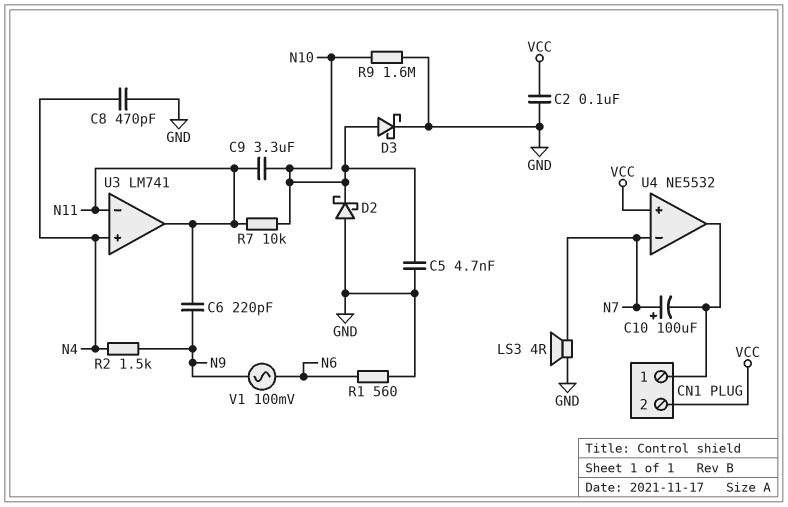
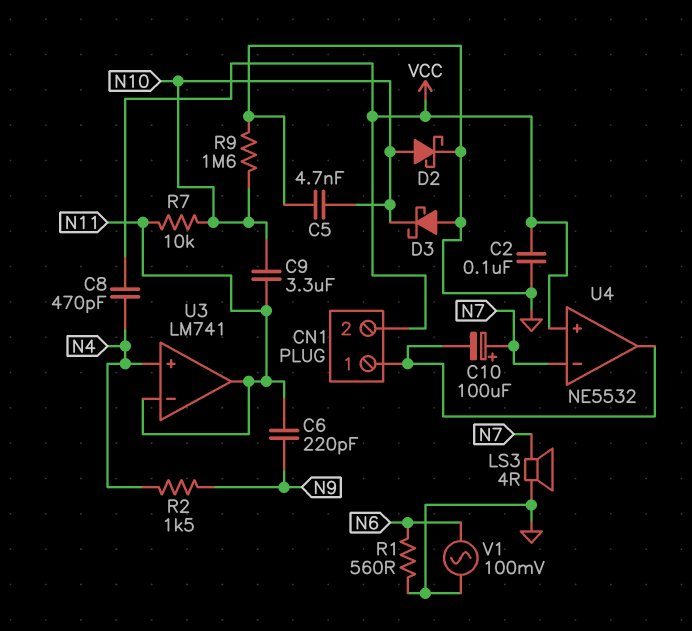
C8: 470pF (GND, N4) -> 470pF (N4, VCC)
D2: schottky (A GND, K N10) -> schottky (A N10, K GND)
D3: schottky (A N10, K GND) -> schottky (A GND, K N10)
V1: AC 100mV (N6, N9) -> AC 100mV (GND, N6)

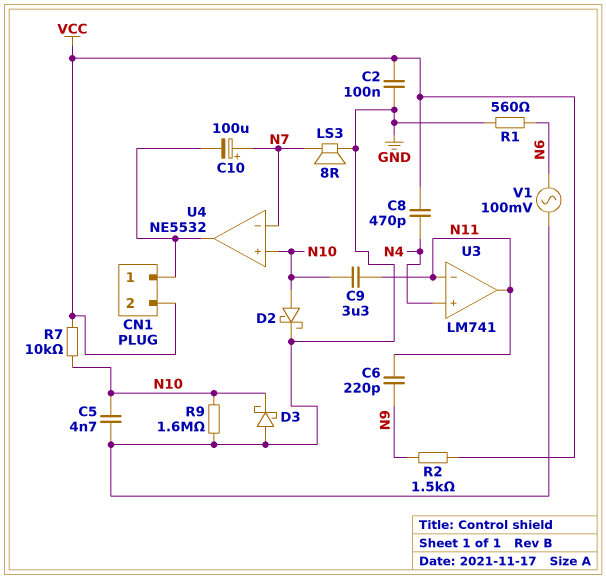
LS3: speaker 4R (GND, N7) -> speaker 8R (GND, N7)
R2: 1.5k (N4, N9) -> 1.5k (N9, VCC)
R7: 10k (N10, N11) -> 10k (N10, VCC)
U4 pin in+: VCC -> N10

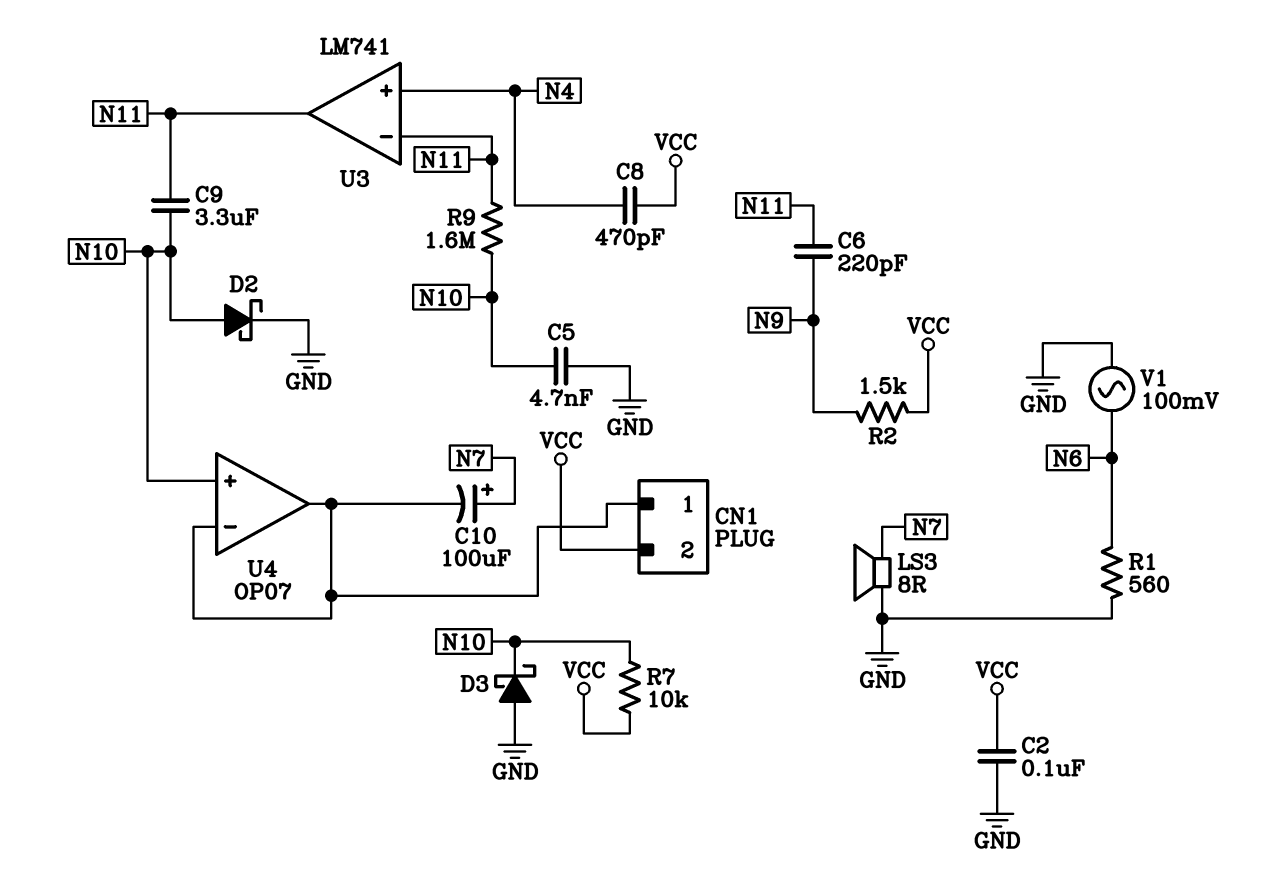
R9: 1.6M (GND, N10) -> 1.6M (N10, N11)
U4: NE5532 -> OP07
U4 pin in-: N7 -> CN1/1

